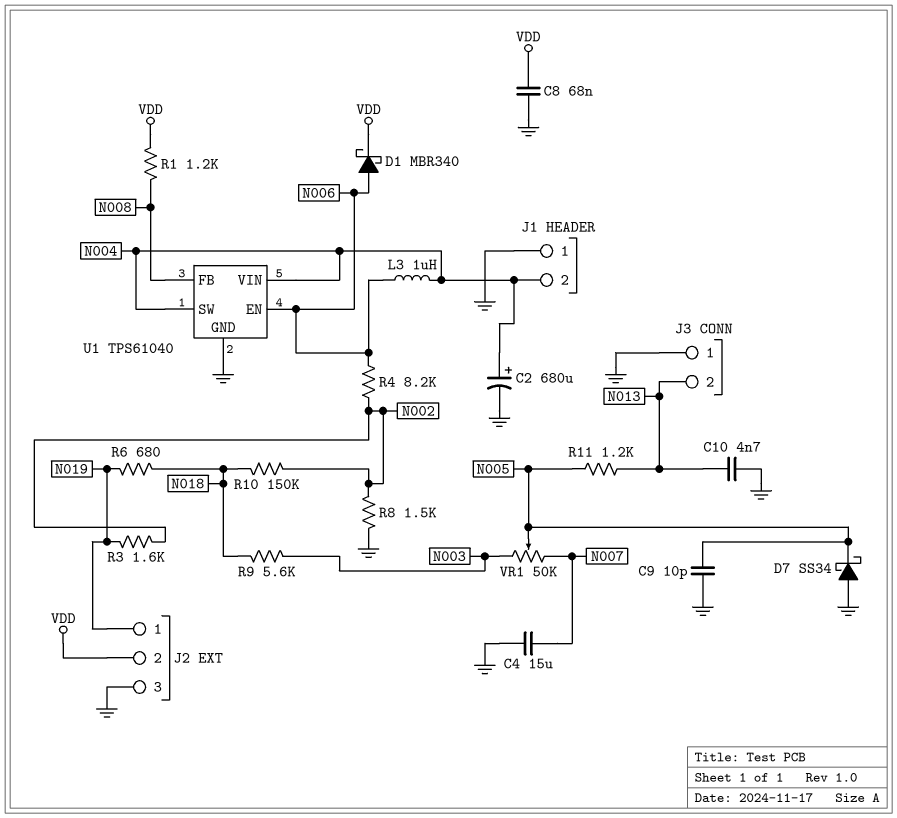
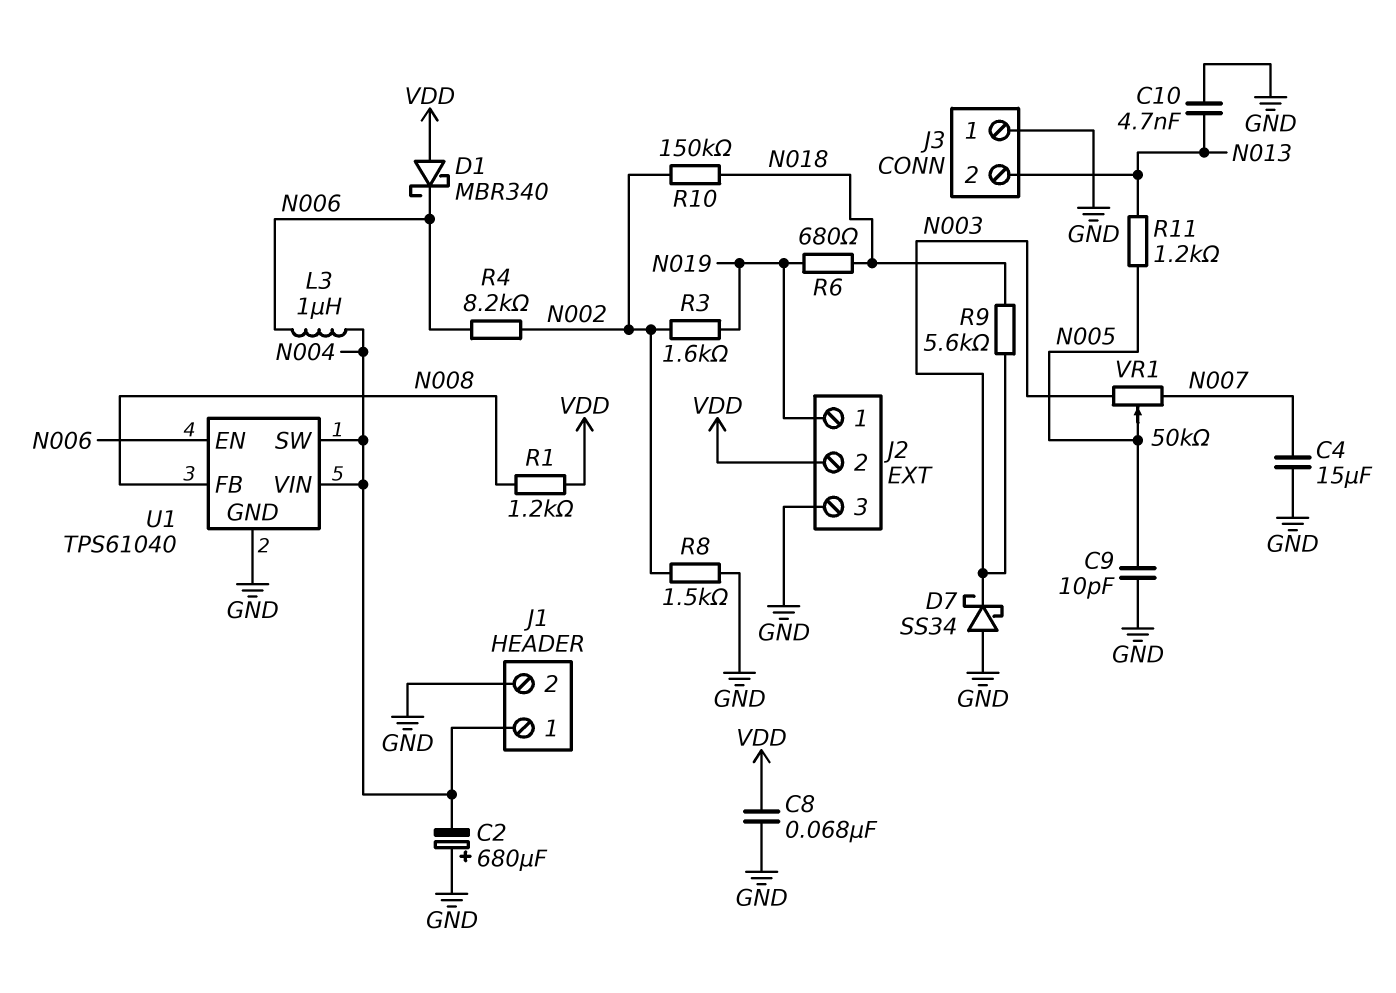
C2: 680uF (plus N004, minus GND) -> 680uF (plus GND, minus N004)
D1: schottky MBR340 (A N006, K VDD) -> schottky MBR340 (A VDD, K N006)
D7: schottky SS34 (A GND, K N005) -> schottky SS34 (A GND, K N003)
J1 pin 1: GND -> N004
J1 pin 2: N004 -> GND

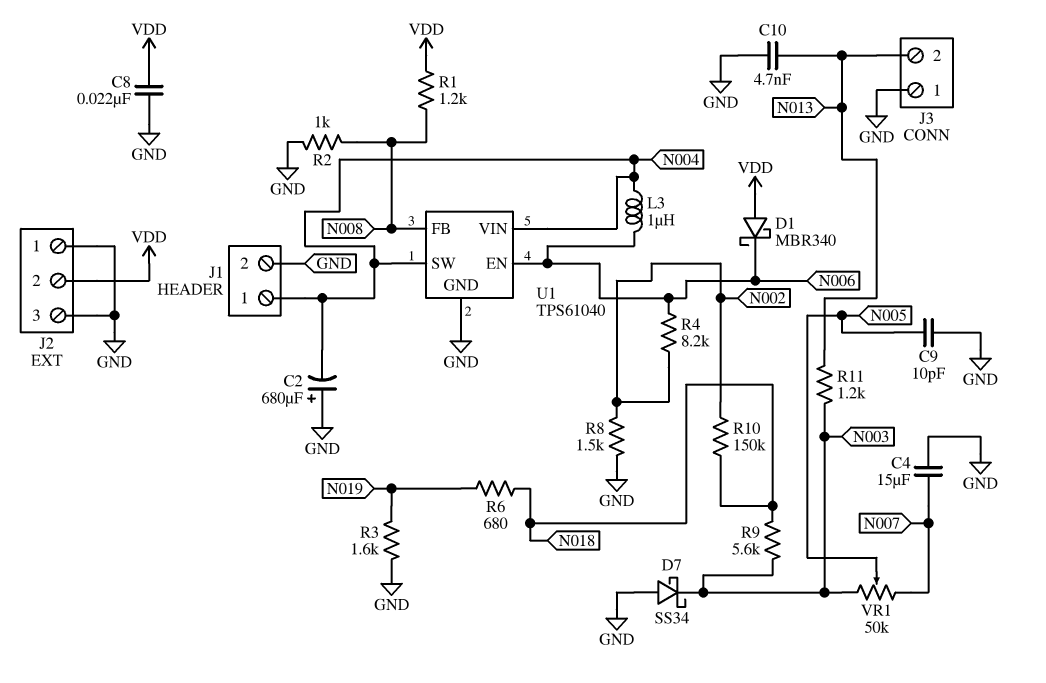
C8: 68nF (GND, VDD) -> 22nF (GND, VDD)
J2 pin 1: N019 -> GND
R2: none -> 1k (GND, N008)
R3: 1.6k (N002, N019) -> 1.6k (GND, N019)
R11: 1.2k (N005, N013) -> 1.2k (N003, N013)

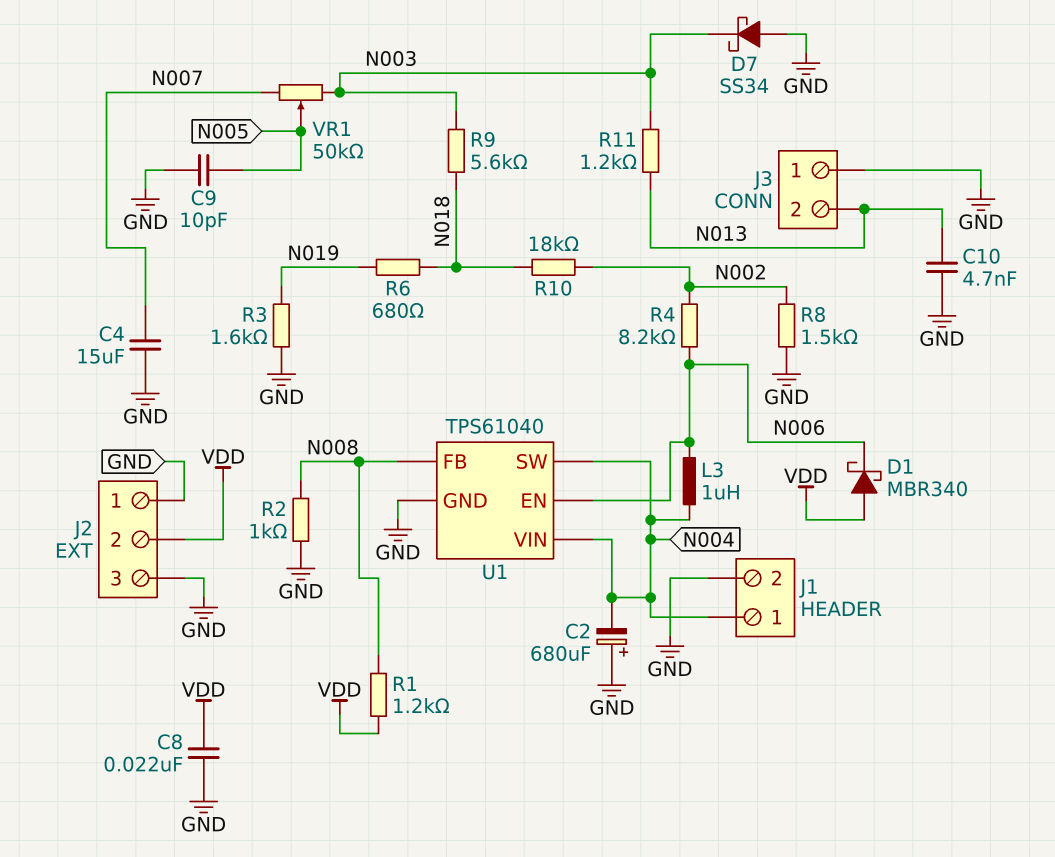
R10: 150k (N002, N018) -> 18k (N002, N018)

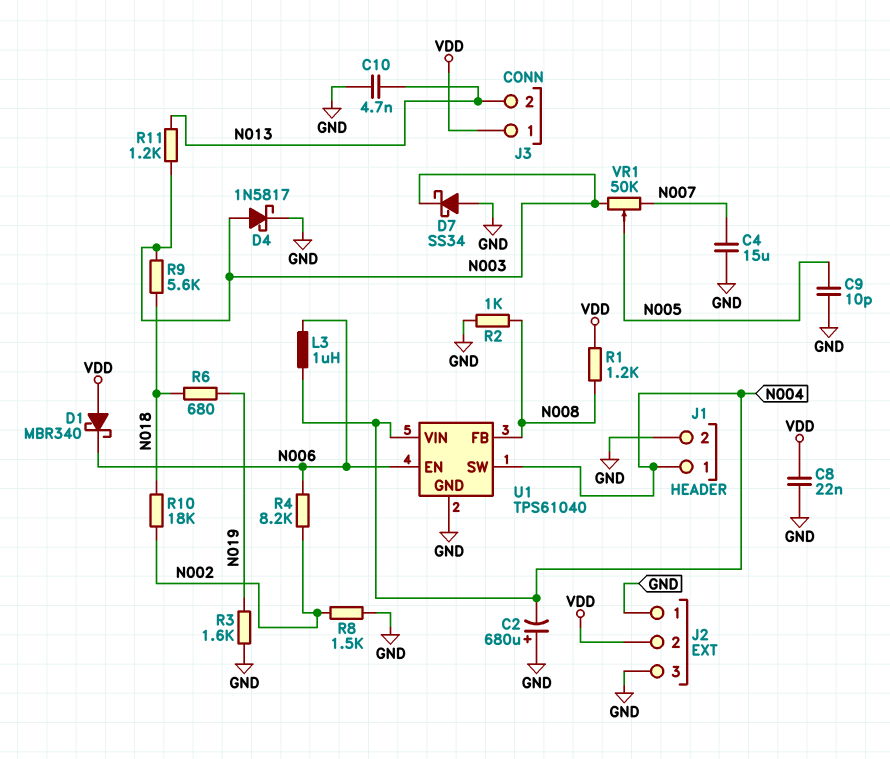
D4: none -> schottky 1N5817 (A N003, K GND)
J3 pin 1: GND -> VDD

